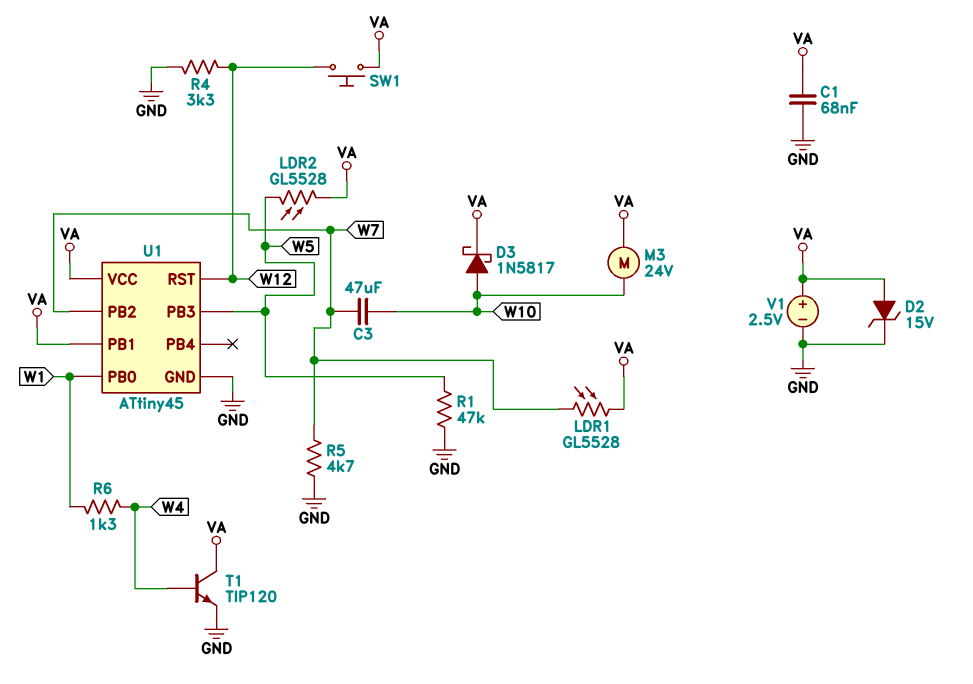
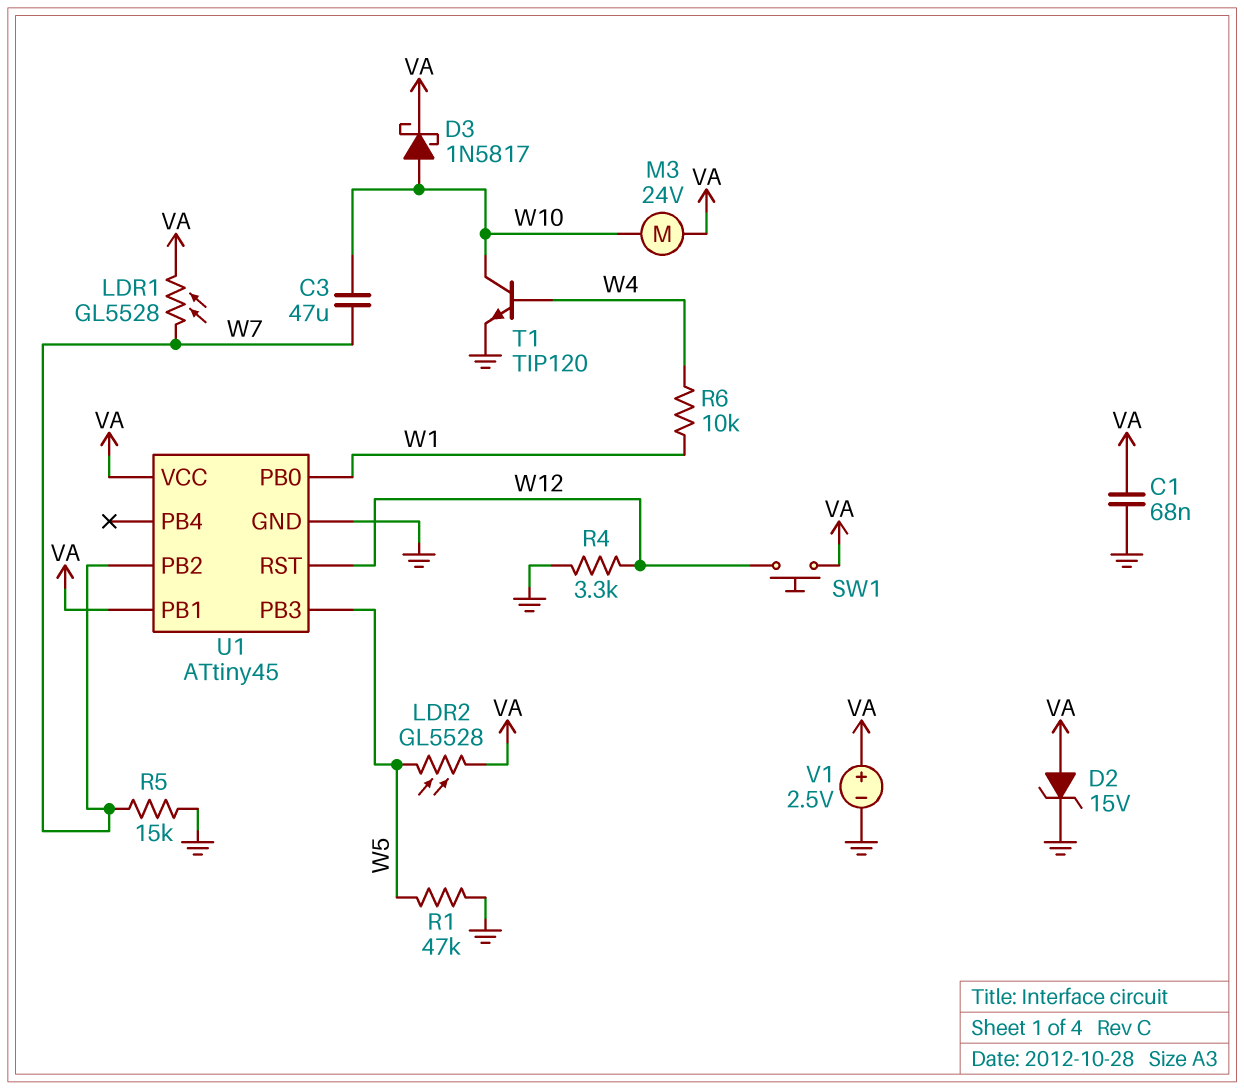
R5: 4.7k (GND, W7) -> 15k (GND, W7)
R6: 1.3k (W1, W4) -> 10k (W1, W4)
T1: NPN TIP120 (B W4, C VA, E GND) -> NPN TIP120 (B W4, C W10, E GND)

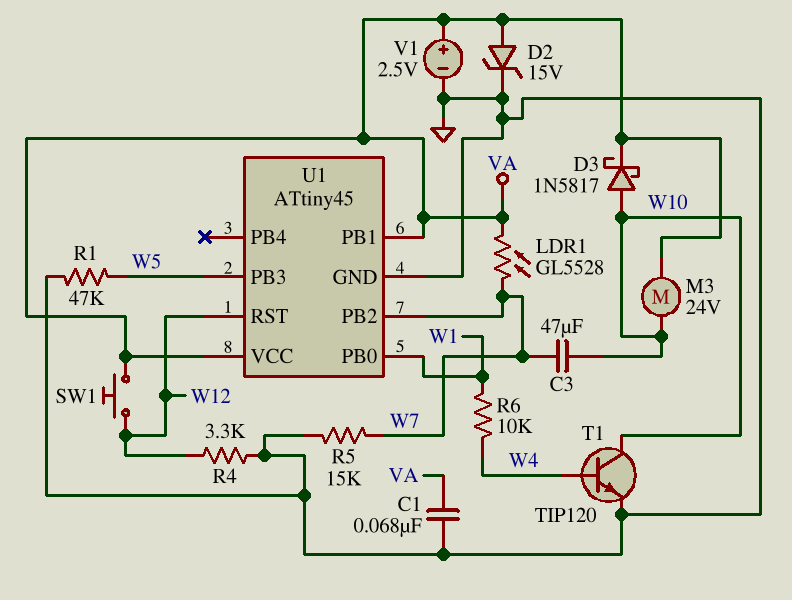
LDR2: GL5528 (VA, W5) -> none

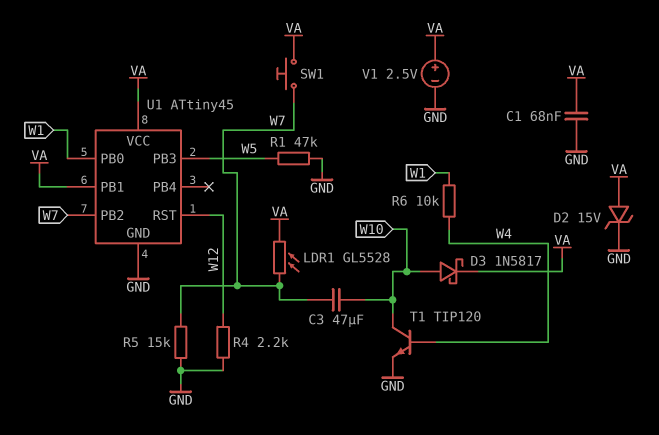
M3: motor 24V (VA, W10) -> none
R4: 3.3k (GND, W12) -> 2.2k (GND, W12)
SW1: button (VA, W12) -> button (VA, W7)

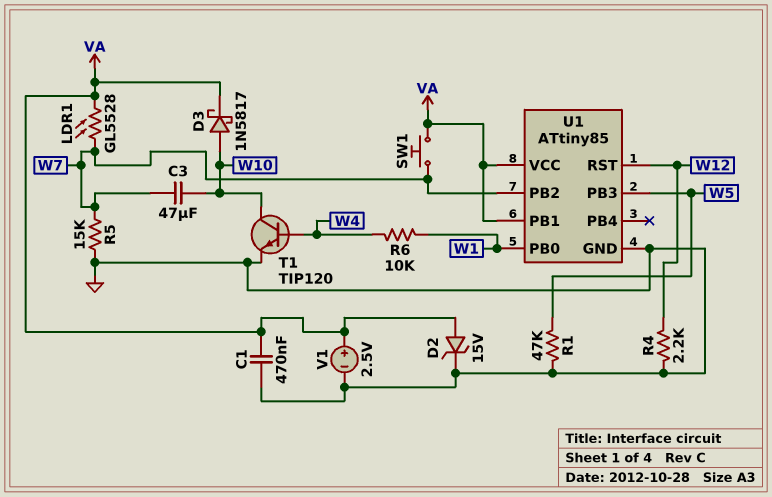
C1: 68nF (GND, VA) -> 470nF (GND, VA)
U1: ATtiny45 -> ATtiny85

